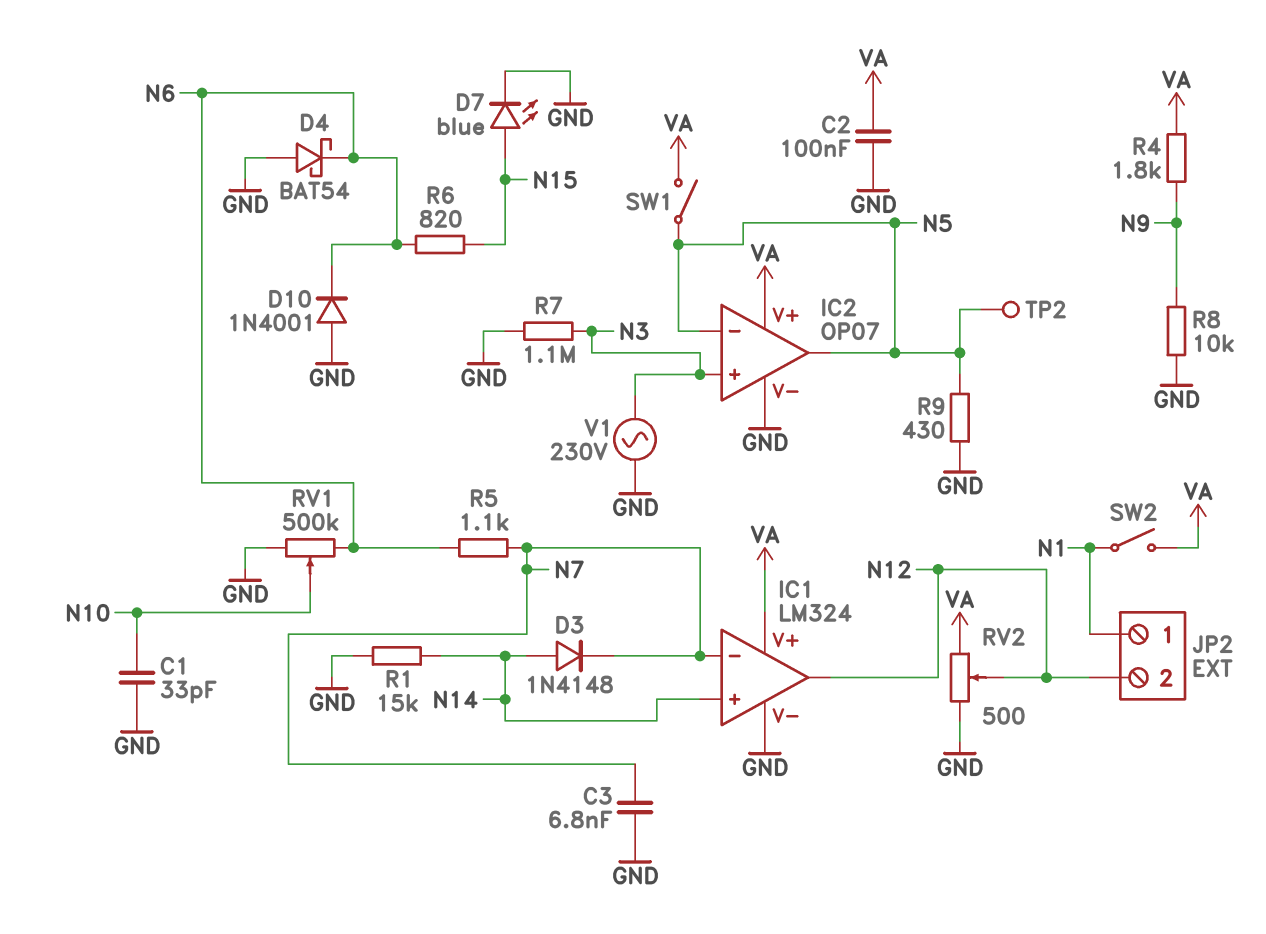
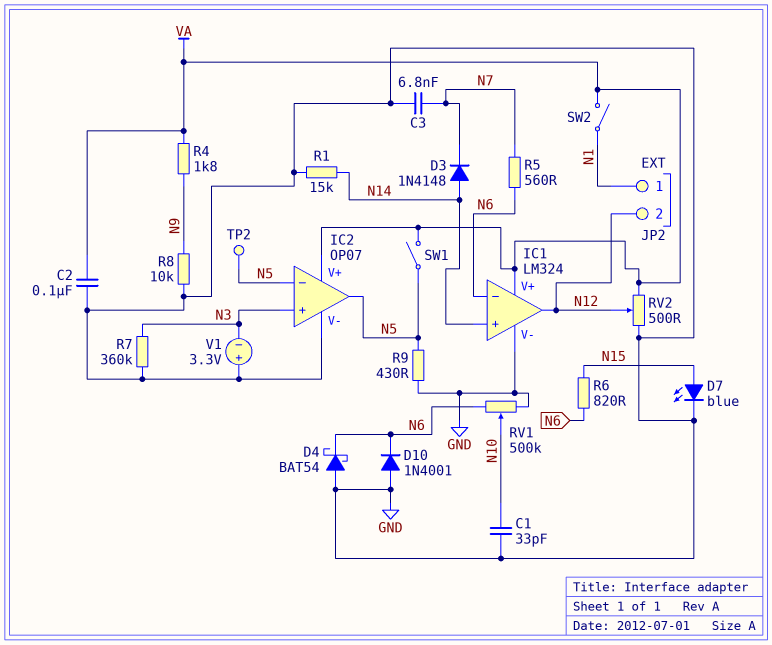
IC1 pin in-: N7 -> N6
R5: 1.1k (N6, N7) -> 560 (N6, N7)
R7: 1.1M (GND, N3) -> 360k (GND, N3)
V1: AC 230V (GND, N3) -> 3.3V (plus GND, minus N3)

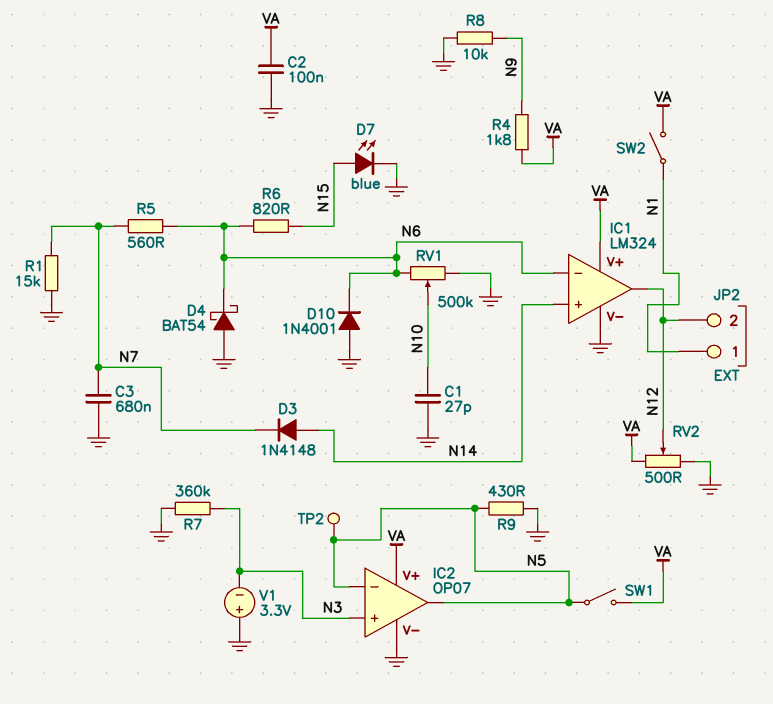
C1: 33pF (GND, N10) -> 27pF (GND, N10)
C3: 6.8nF (GND, N7) -> 680nF (GND, N7)
R1: 15k (GND, N14) -> 15k (GND, N7)

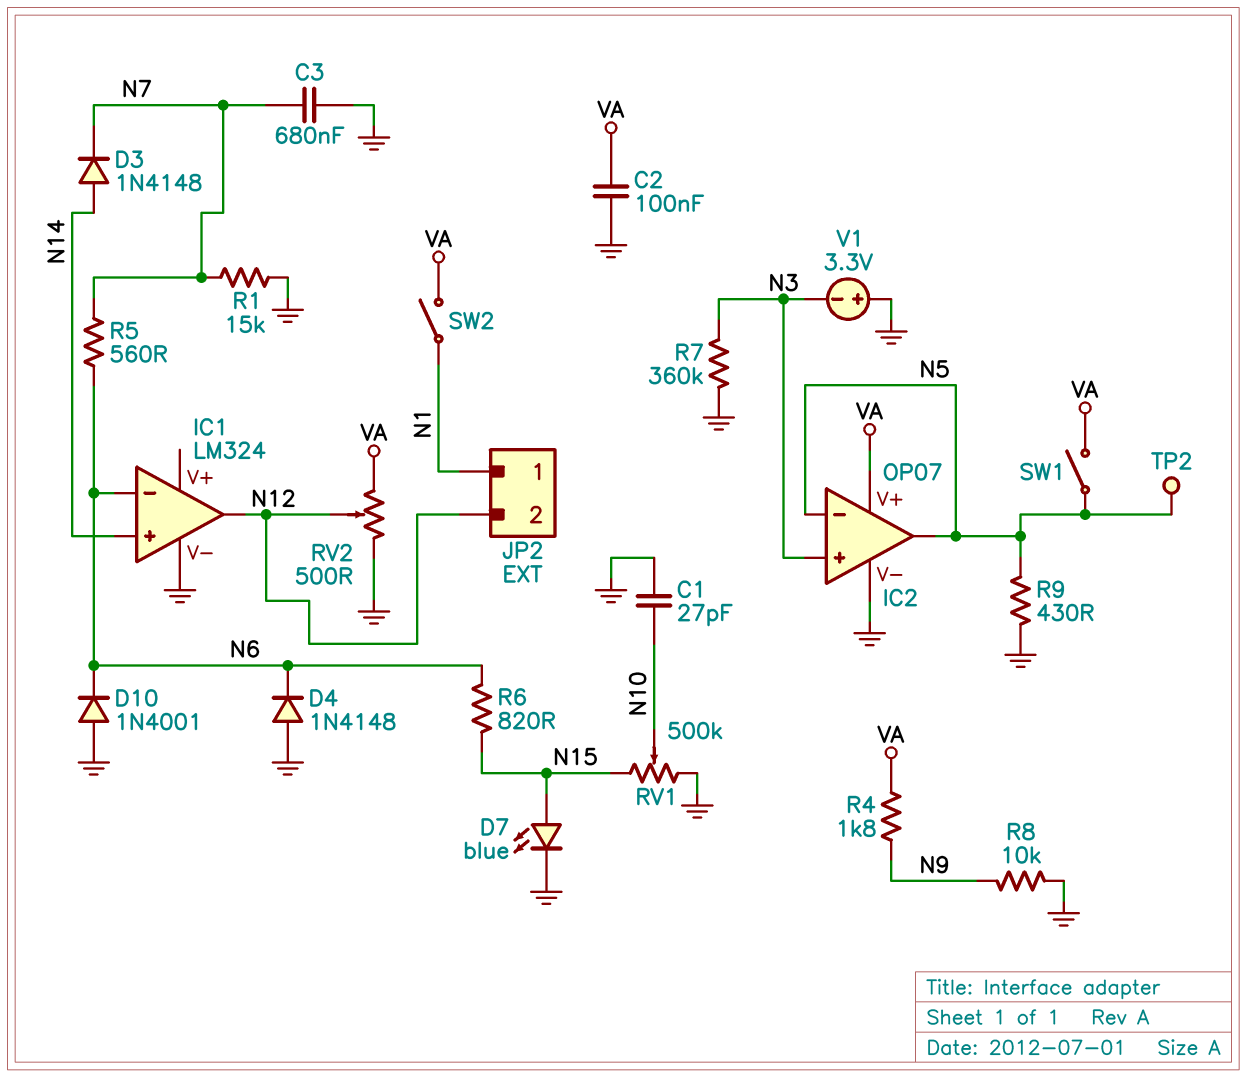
D4: schottky BAT54 (A GND, K N6) -> diode 1N4148 (A GND, K N6)
IC1 pin V+: VA -> none
RV1: 500k (GND, N6, wiper N10) -> 500k (GND, N15, wiper N10)

